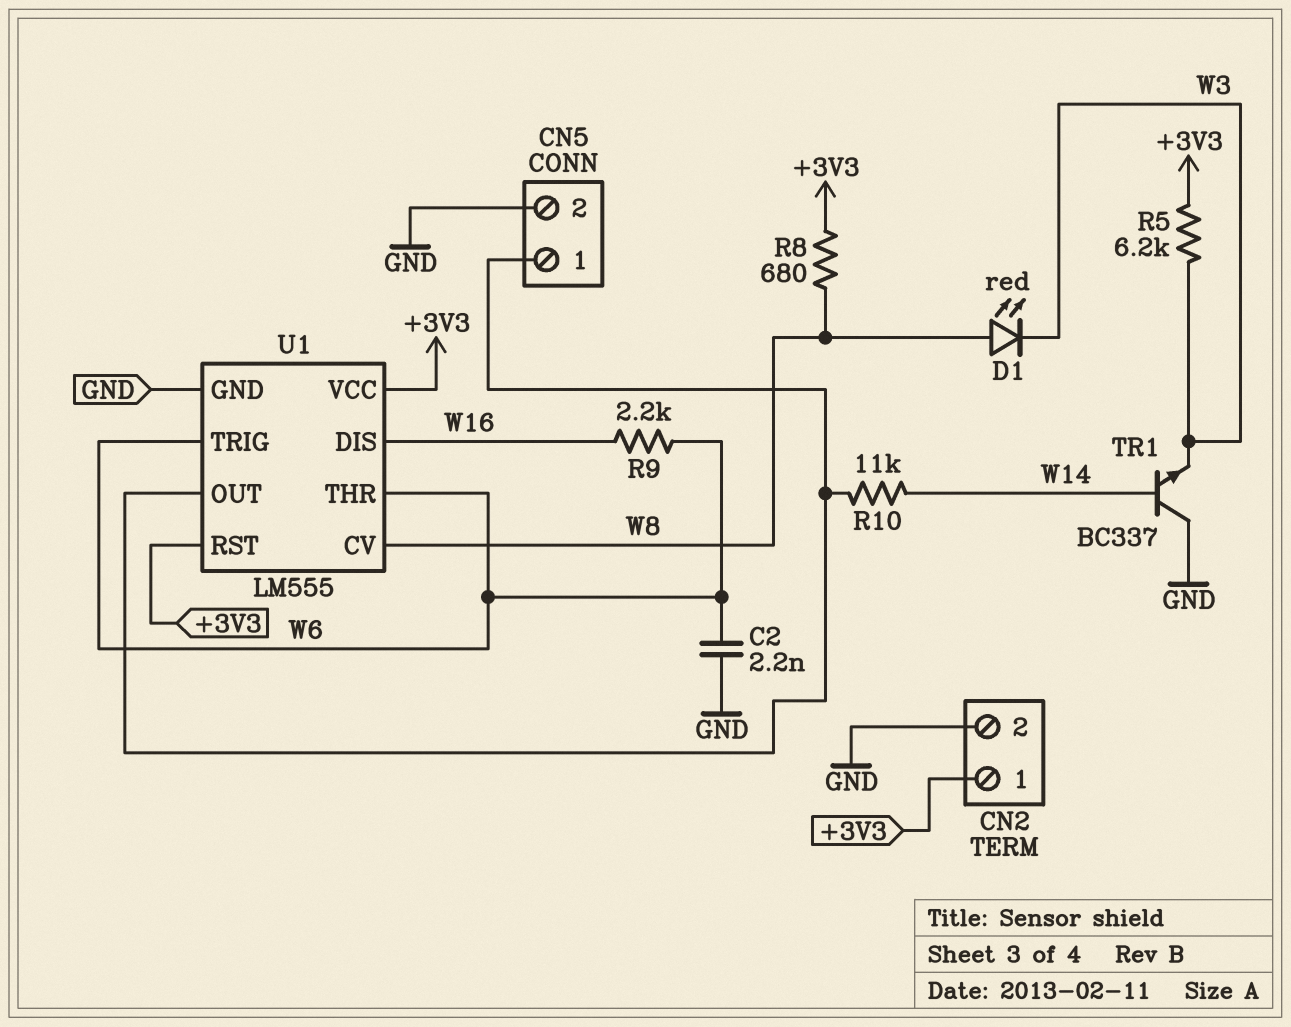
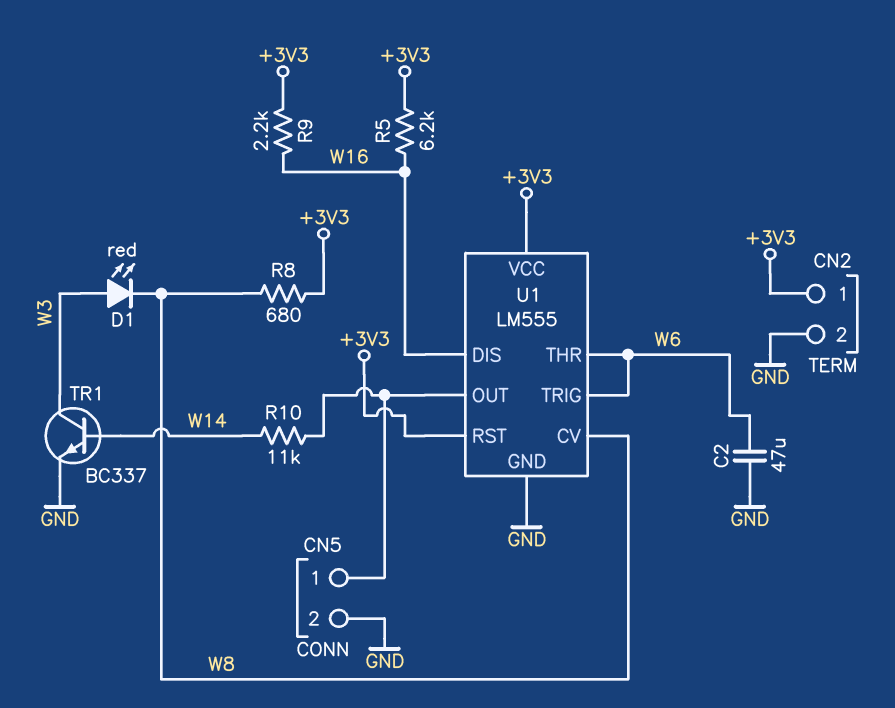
C2: 2.2nF (GND, W6) -> 47uF (GND, W6)
D1: LED red (A W8, K W3) -> LED red (A W3, K W8)
R5: 6.2k (+3V3, W3) -> 6.2k (+3V3, W16)
R9: 2.2k (W6, W16) -> 2.2k (+3V3, W16)
TR1: NPN BC337 (B W14, C GND, E W3) -> NPN BC337 (B W14, C W3, E GND)

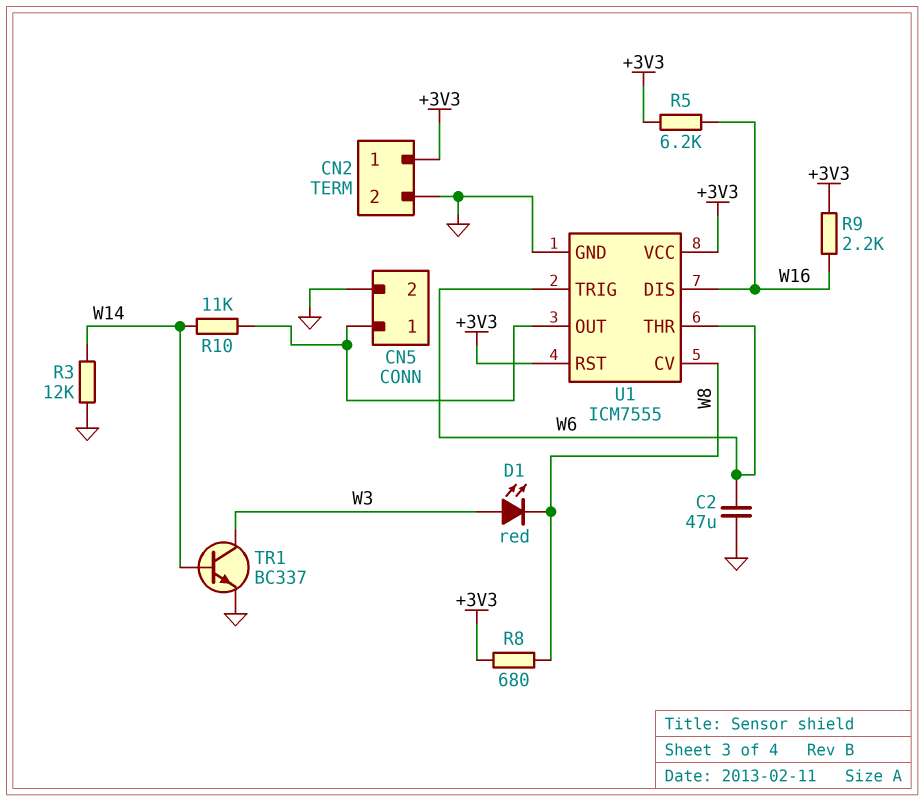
R3: none -> 12k (GND, W14)
U1: LM555 -> ICM7555

